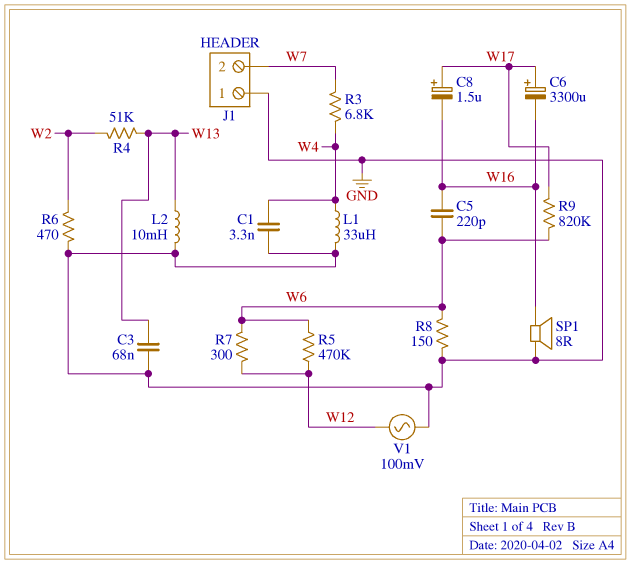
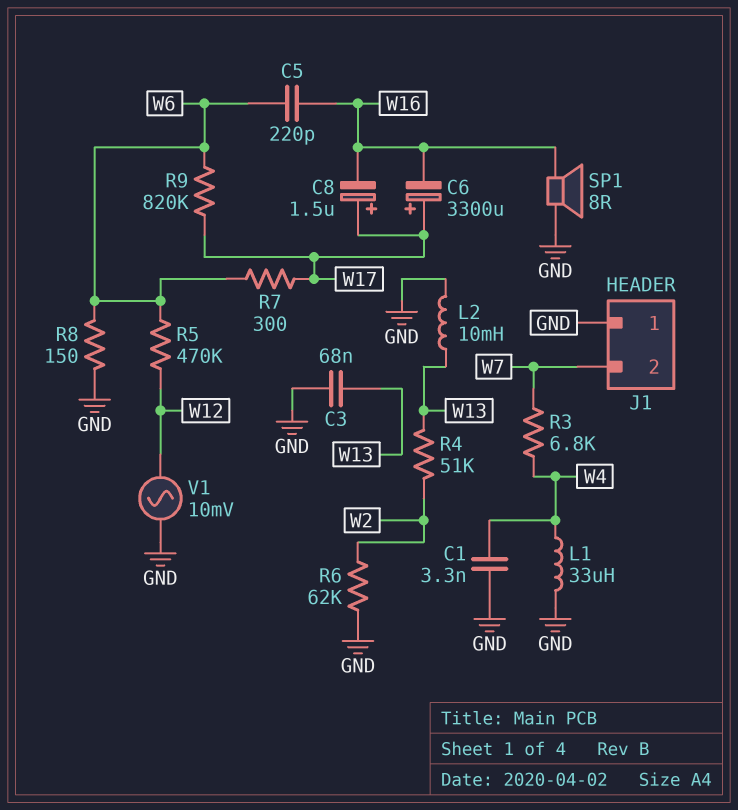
R6: 470 (GND, W2) -> 62k (GND, W2)
R7: 300 (W6, W12) -> 300 (W6, W17)
V1: AC 100mV (GND, W12) -> AC 10mV (GND, W12)

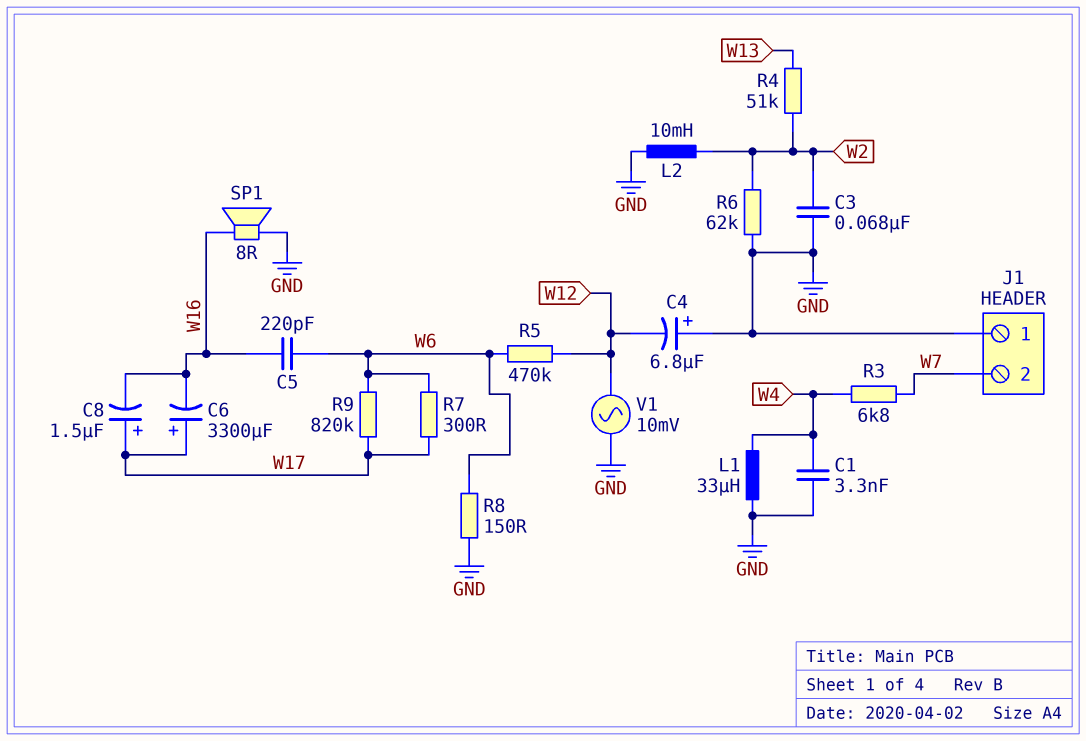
C3: 68nF (GND, W13) -> 68nF (GND, W2)
C4: none -> 6.8uF (plus GND, minus W12)
L2: 10mH (GND, W13) -> 10mH (GND, W2)

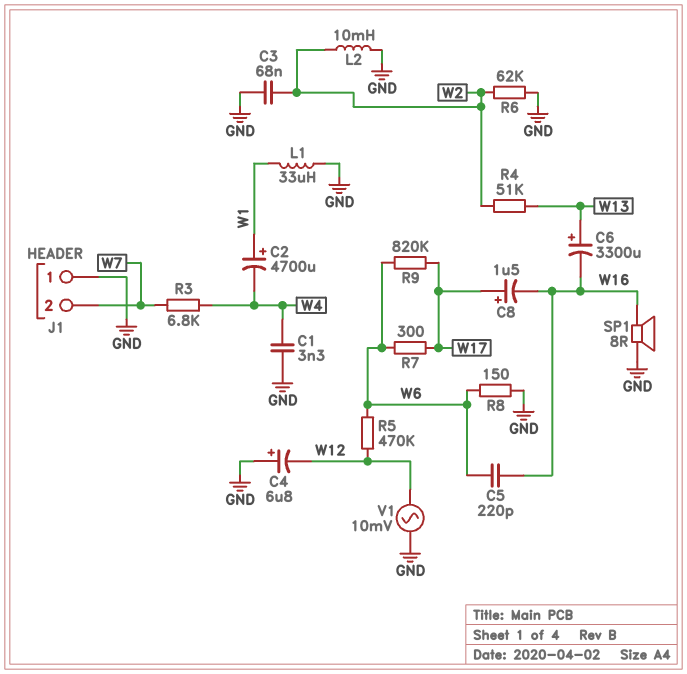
C2: none -> 4700uF (plus W1, minus W4)
C6: 3300uF (plus W17, minus W16) -> 3300uF (plus W13, minus W16)
L1: 33uH (GND, W4) -> 33uH (GND, W1)

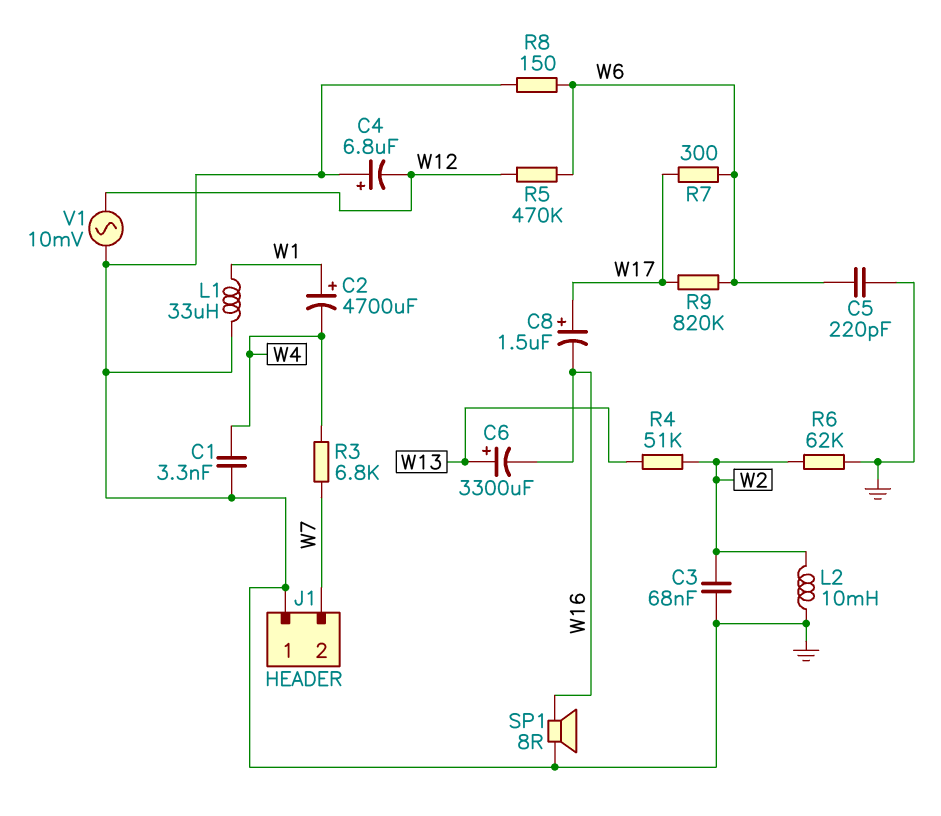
C5: 220pF (W6, W16) -> 220pF (GND, W6)

